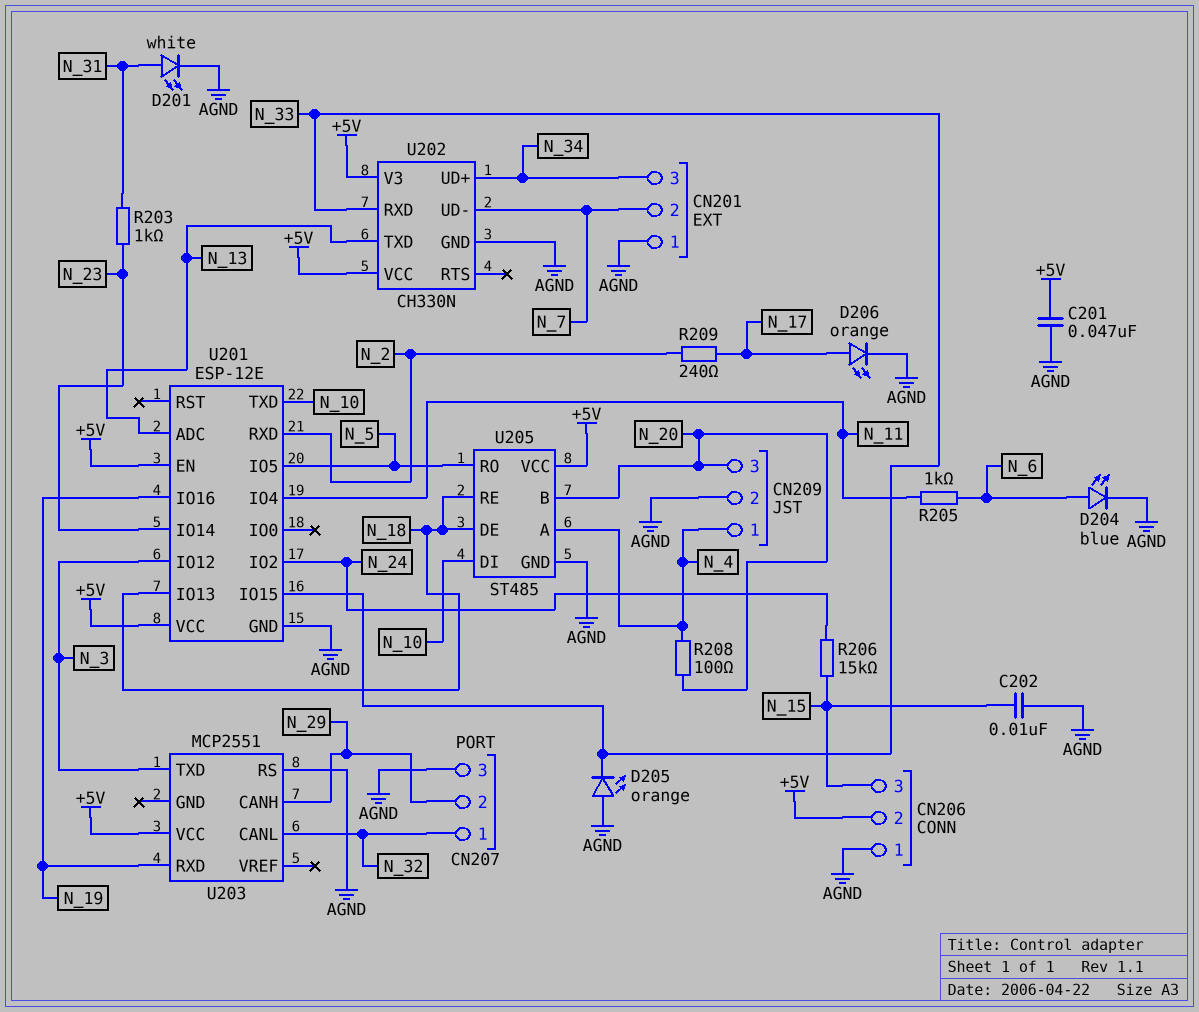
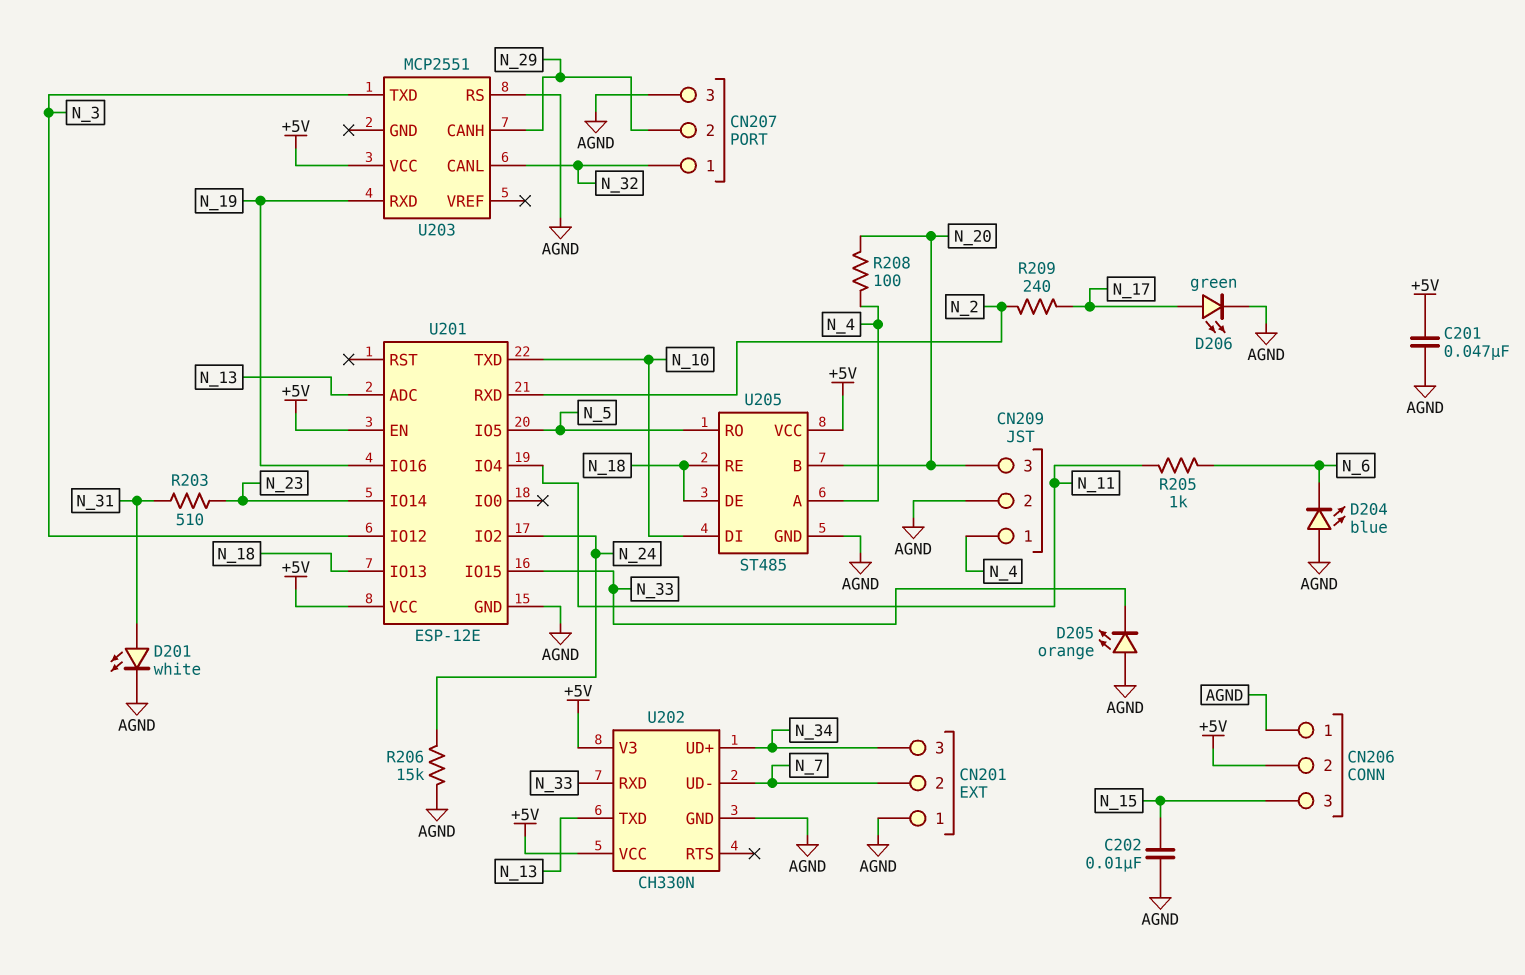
D204: LED blue (A N_6, K AGND) -> LED blue (A AGND, K N_6)
D206: LED orange (A N_17, K AGND) -> LED green (A N_17, K AGND)
R203: 1k (N_23, N_31) -> 510 (N_23, N_31)
R206: 15k (N_15, N_24) -> 15k (AGND, N_24)

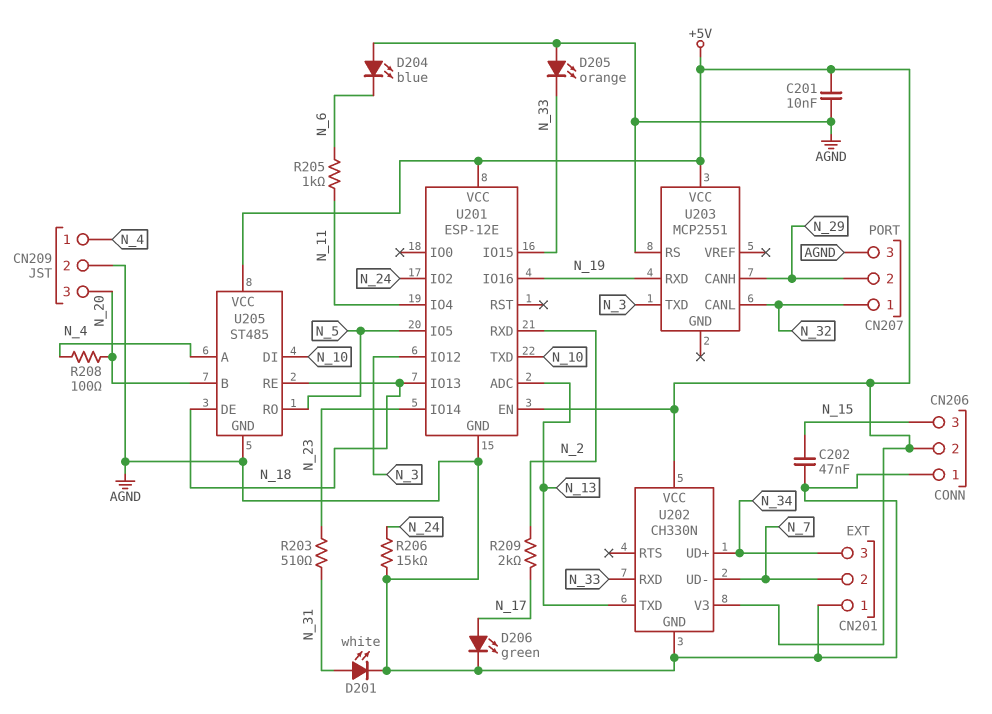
C201: 47nF (+5V, AGND) -> 10nF (+5V, AGND)
C202: 10nF (AGND, N_15) -> 47nF (AGND, N_15)
R209: 240 (N_2, N_17) -> 2k (N_2, N_17)

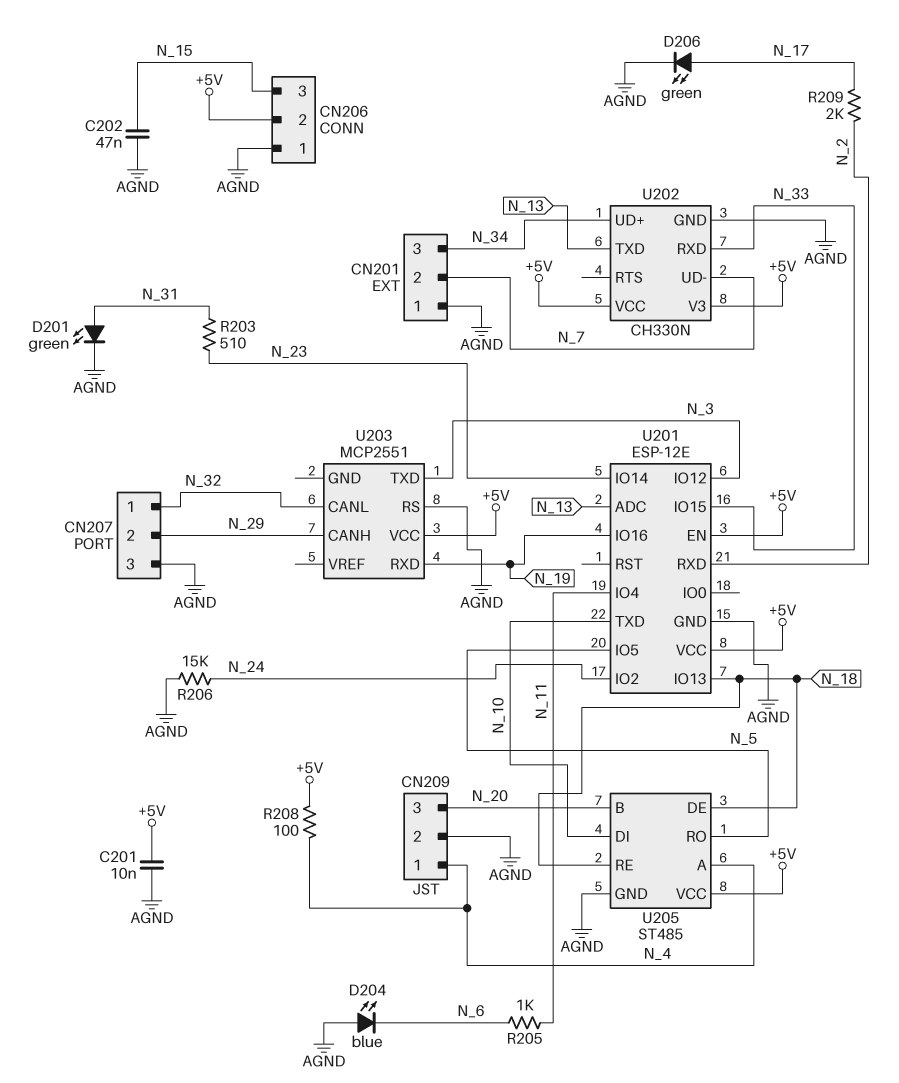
D201: LED white (A N_31, K AGND) -> LED green (A N_31, K AGND)
D205: LED orange (A AGND, K N_33) -> none
R208: 100 (N_4, N_20) -> 100 (+5V, N_4)

